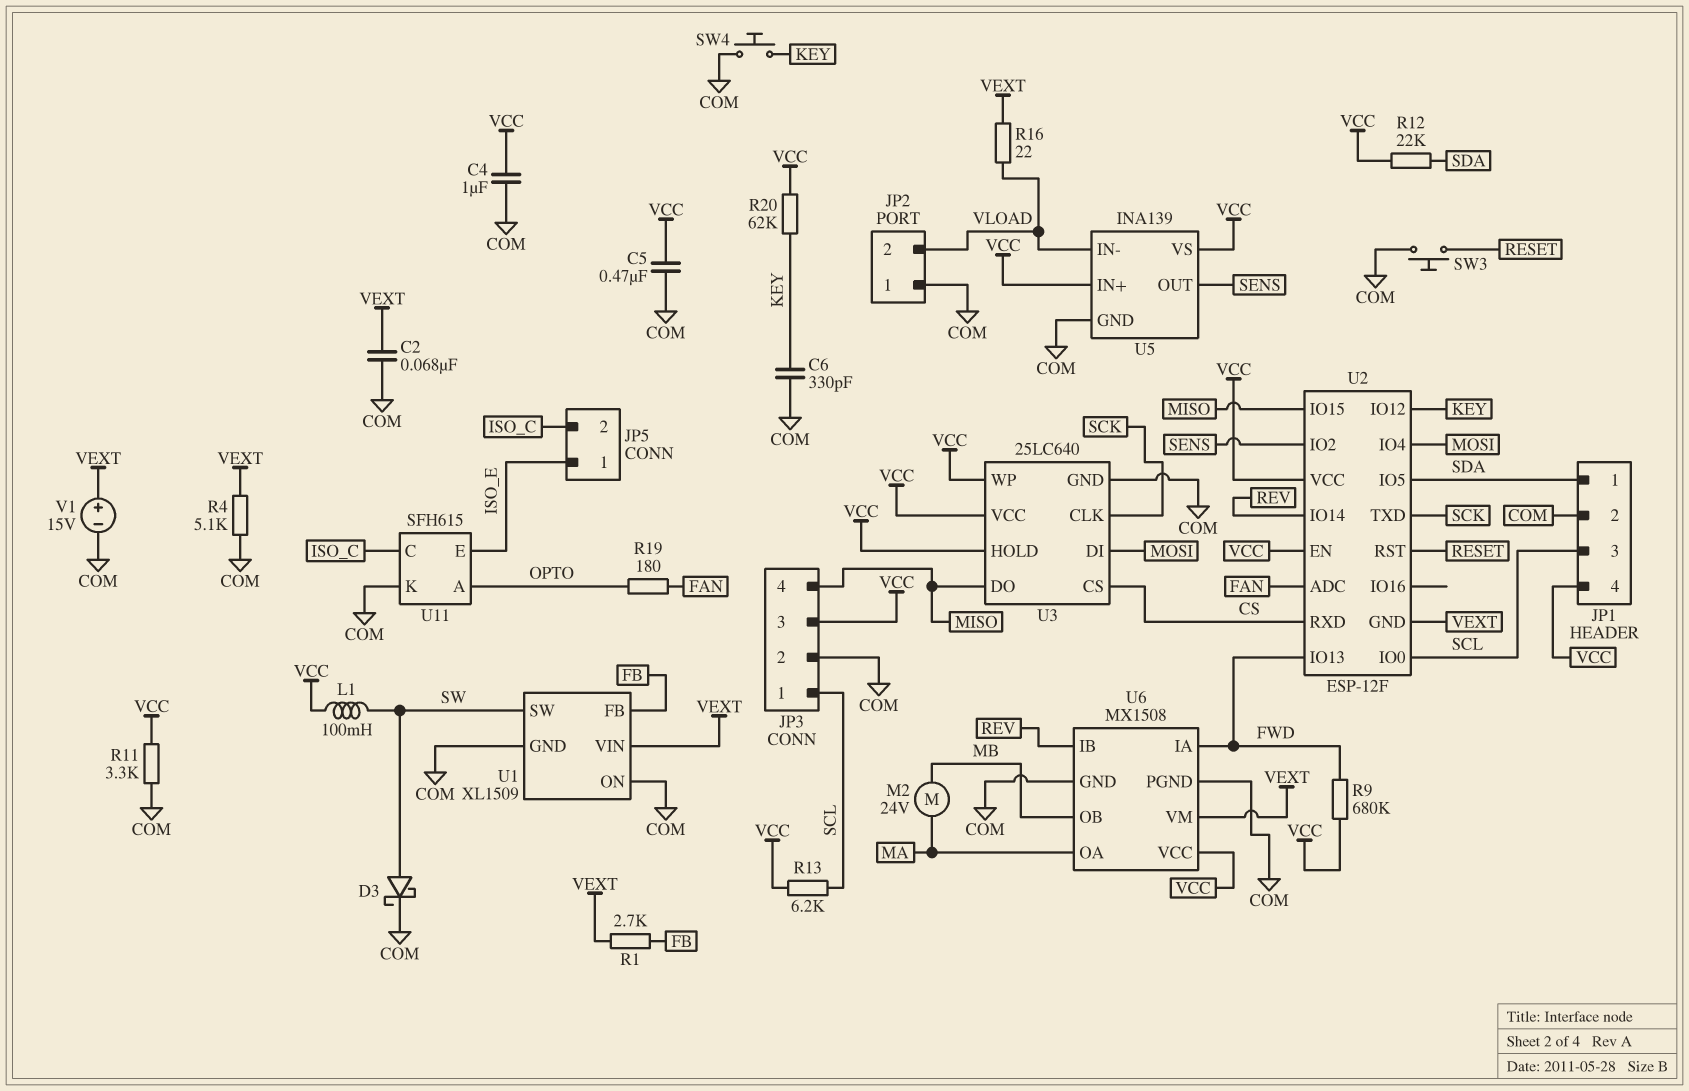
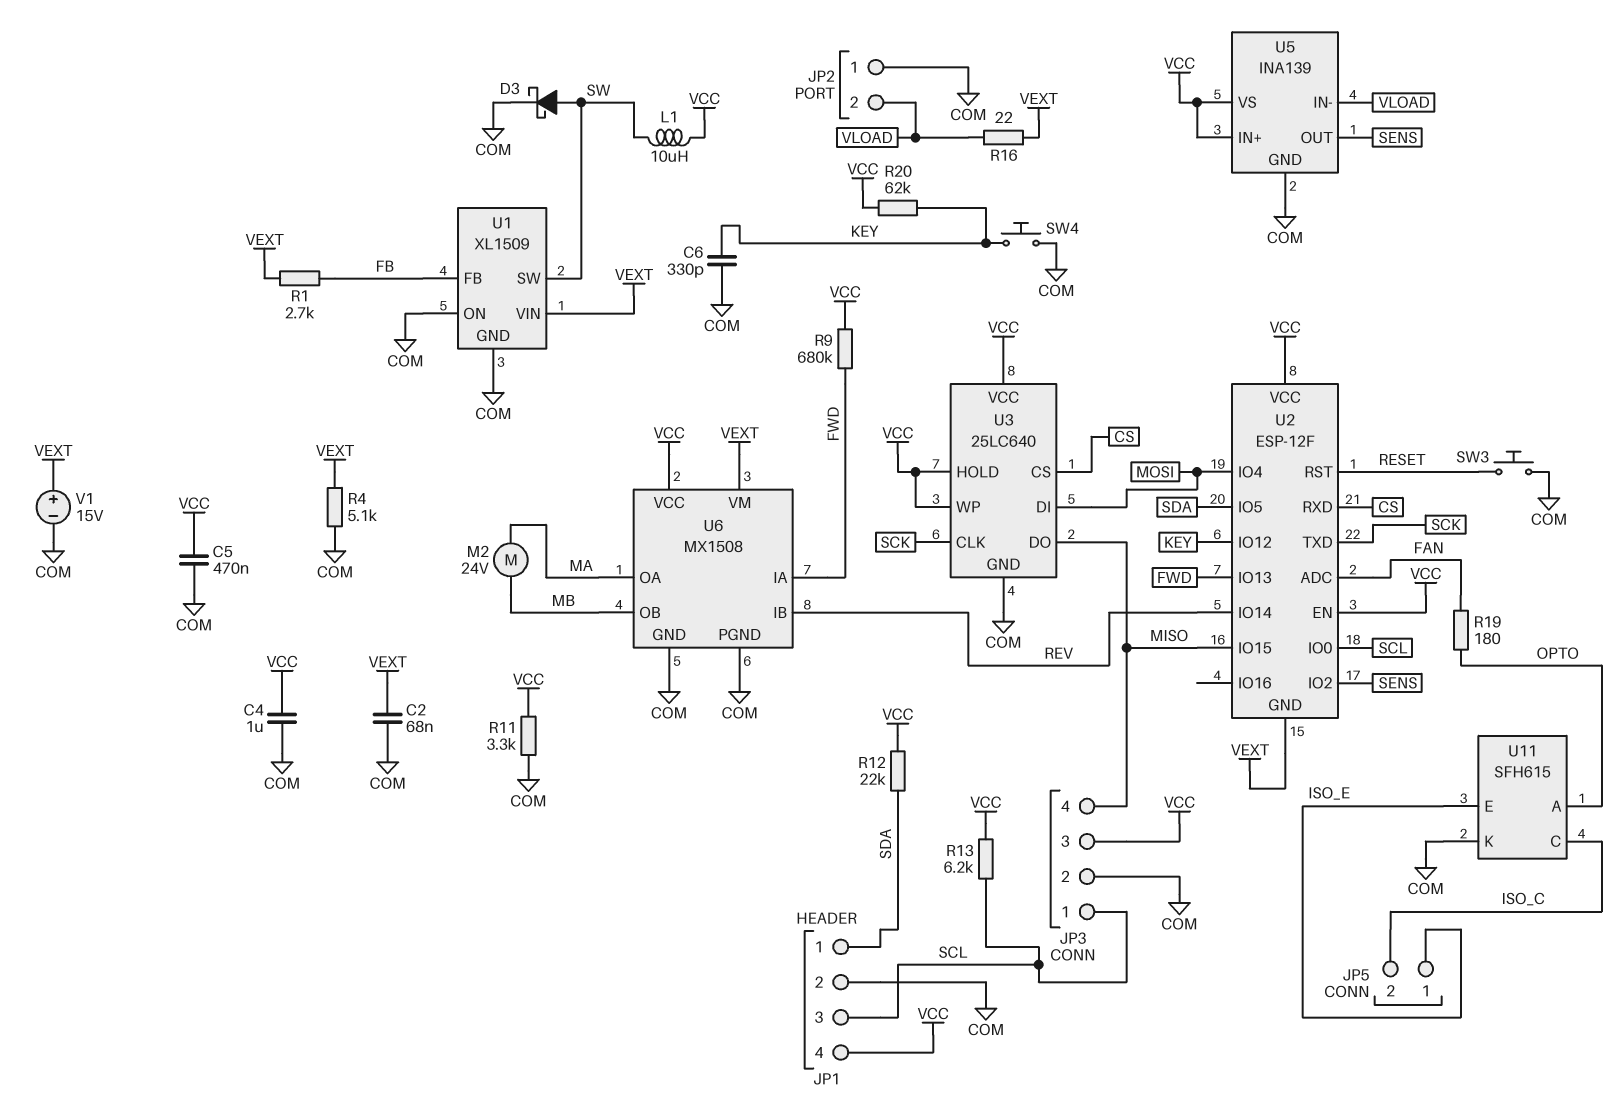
L1: 100mH (SW, VCC) -> 10uH (SW, VCC)

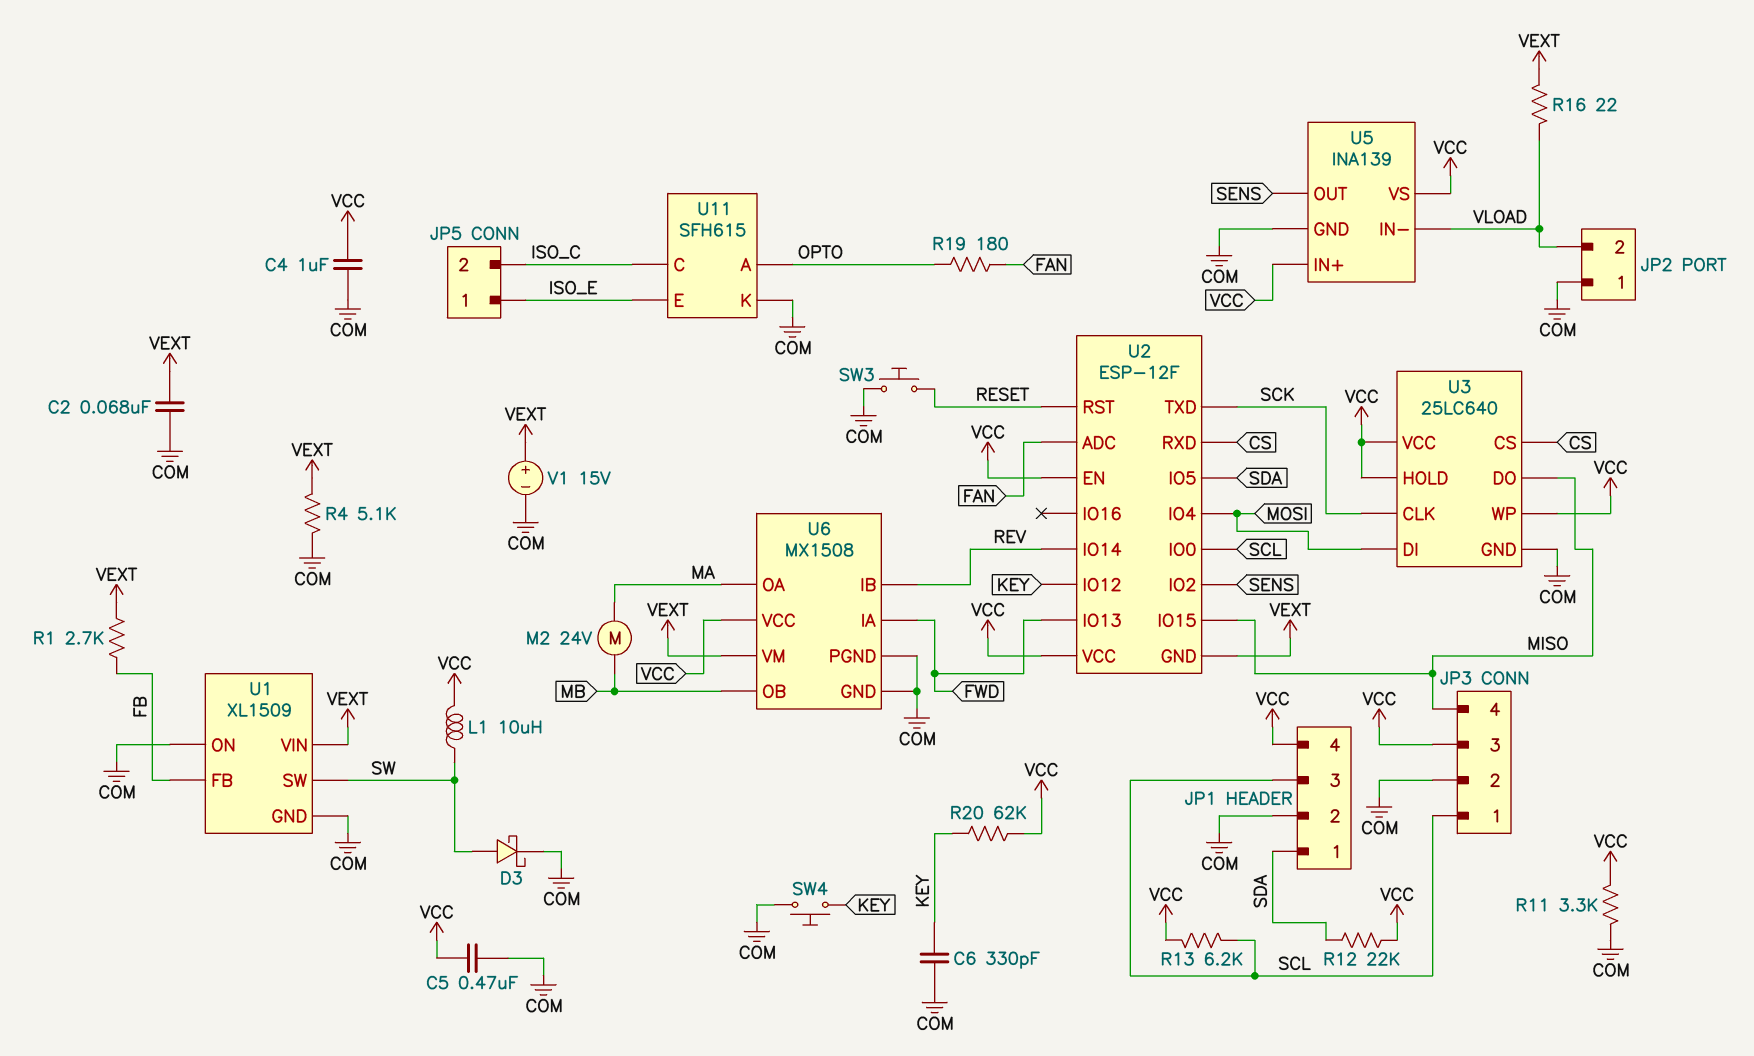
R9: 680k (FWD, VCC) -> none

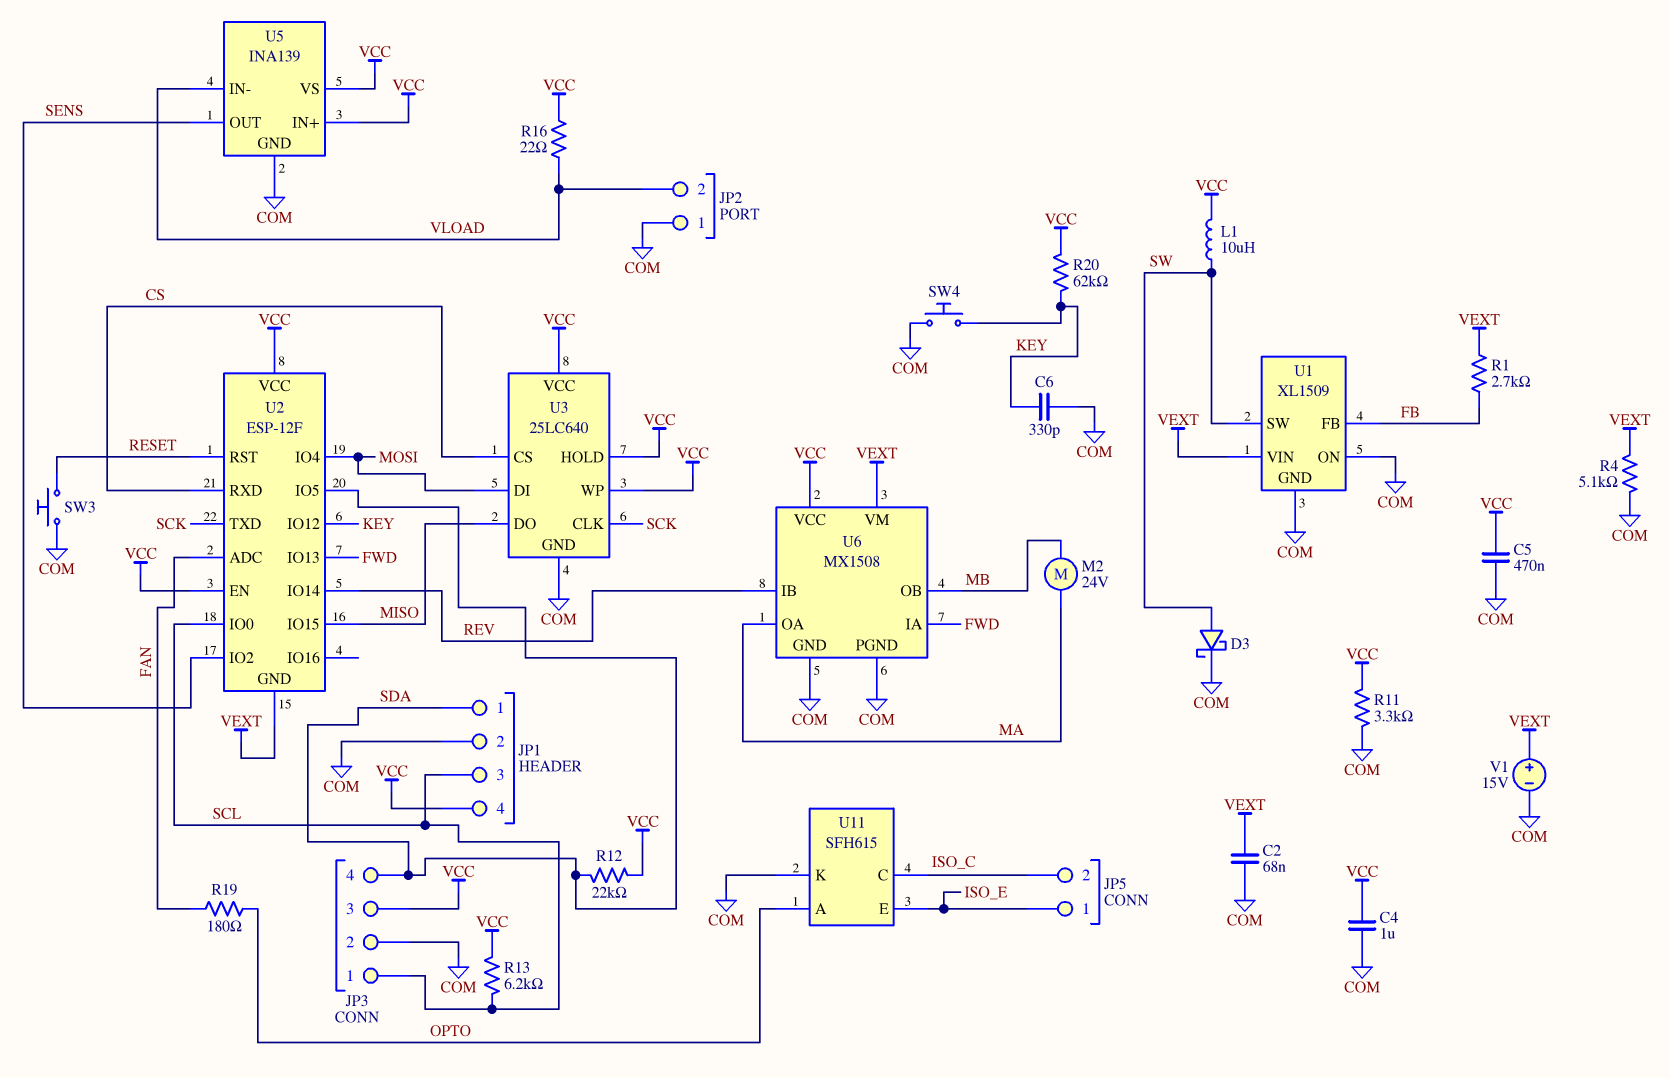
JP3 pin 4: MISO -> SDA
R16: 22 (VEXT, VLOAD) -> 22 (VCC, VLOAD)

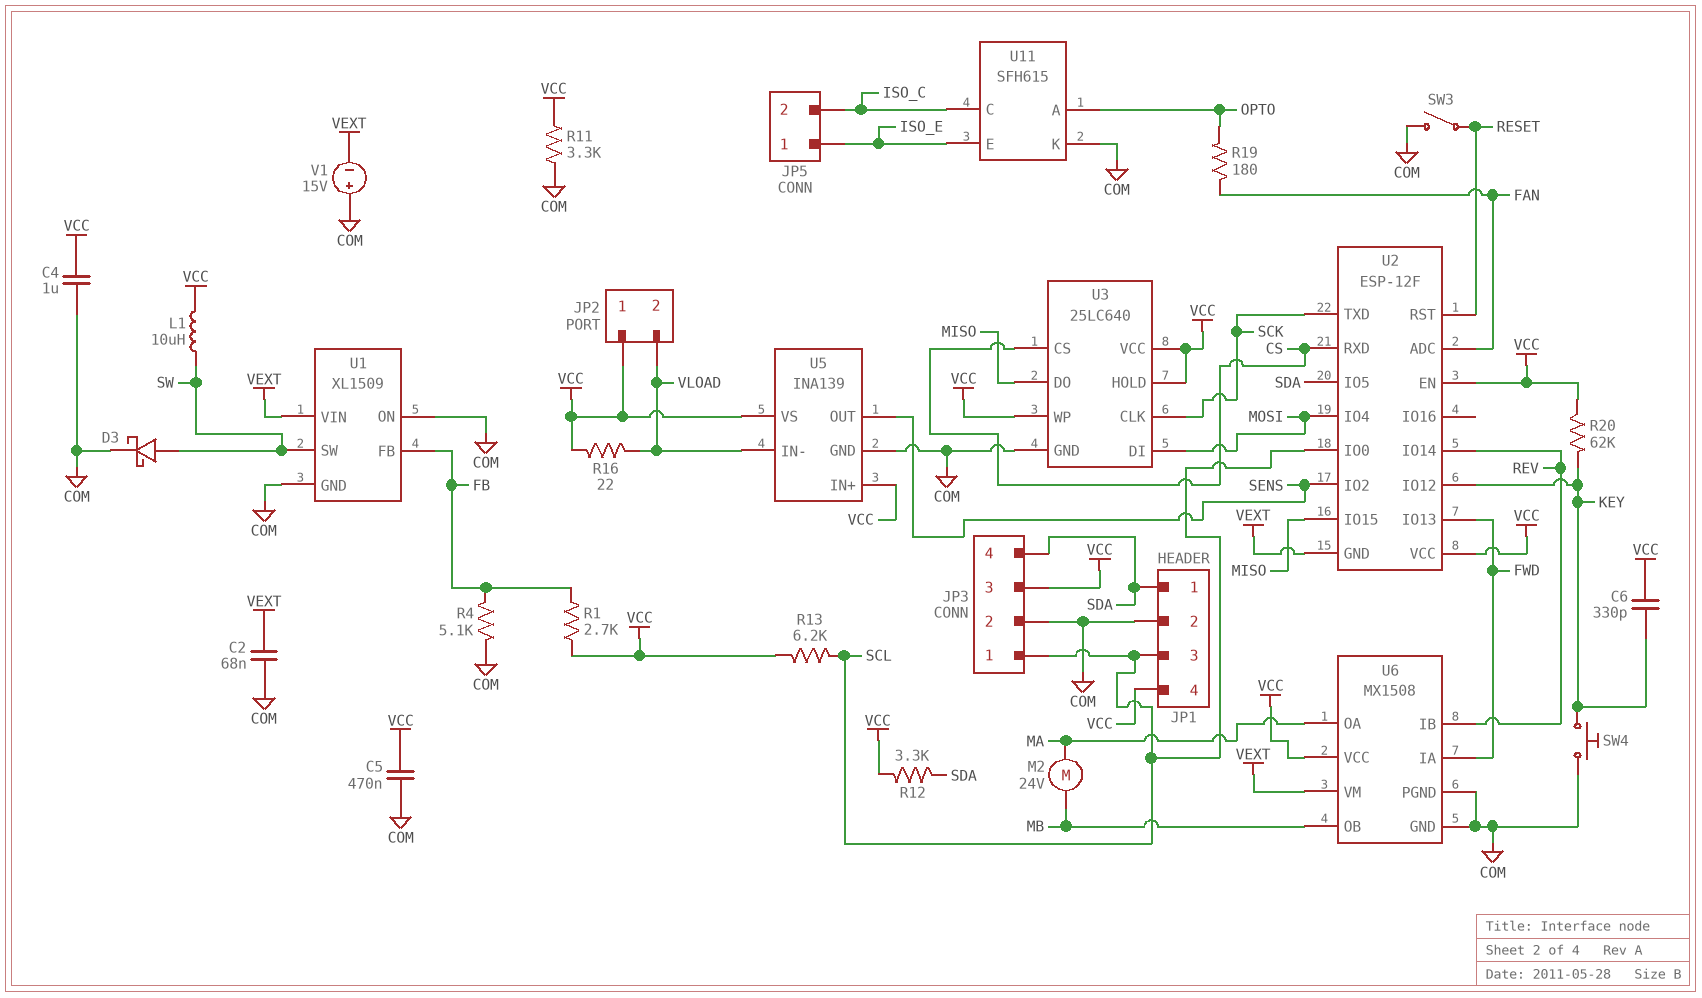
C6: 330pF (COM, KEY) -> 330pF (KEY, VCC)
JP2 pin 1: COM -> VCC
R1: 2.7k (FB, VEXT) -> 2.7k (FB, VCC)
R4: 5.1k (COM, VEXT) -> 5.1k (COM, FB)
R12: 22k (SDA, VCC) -> 3.3k (SDA, VCC)
SW3: button (COM, RESET) -> switch (COM, RESET)
V1: 15V (plus VEXT, minus COM) -> 15V (plus COM, minus VEXT)

